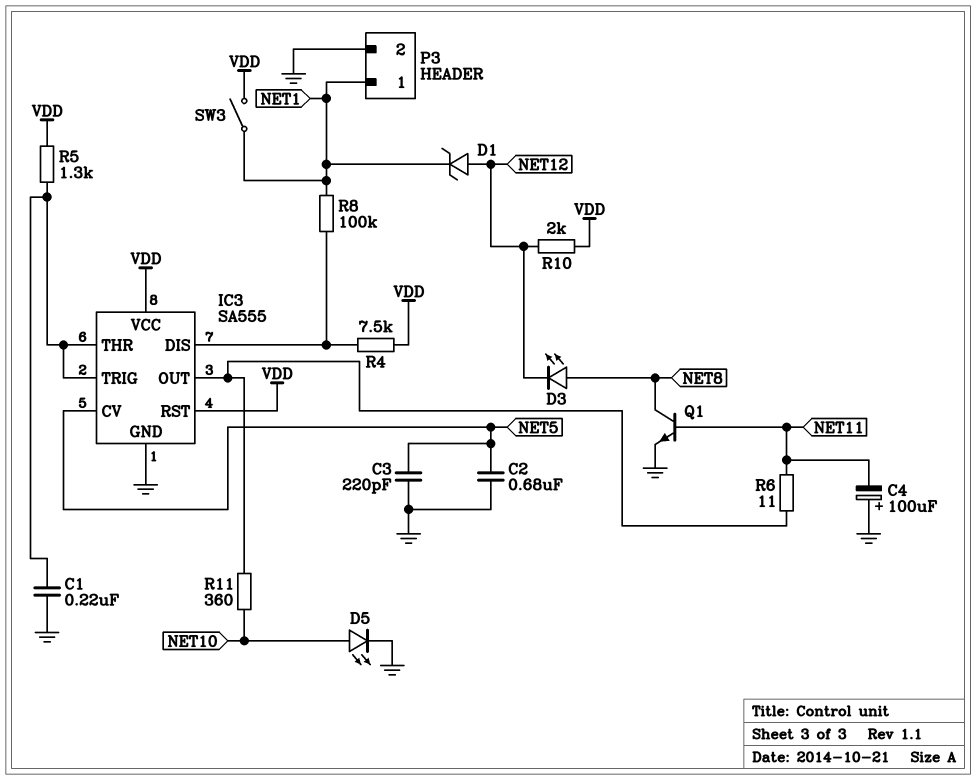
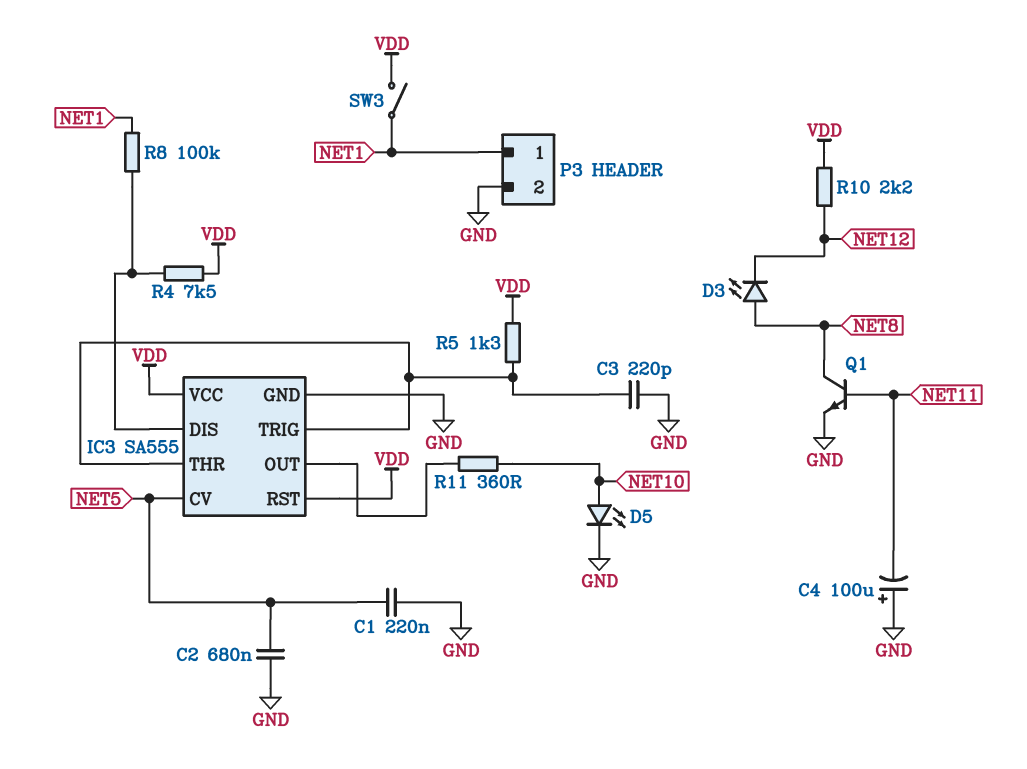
C1: 220nF (GND, IC3/THR) -> 220nF (GND, NET5)
C3: 220pF (GND, NET5) -> 220pF (GND, IC3/THR)
D1: zener (A NET12, K NET1) -> none
R6: 11 (IC3/OUT, NET11) -> none
R10: 2k (NET12, VDD) -> 2.2k (NET12, VDD)

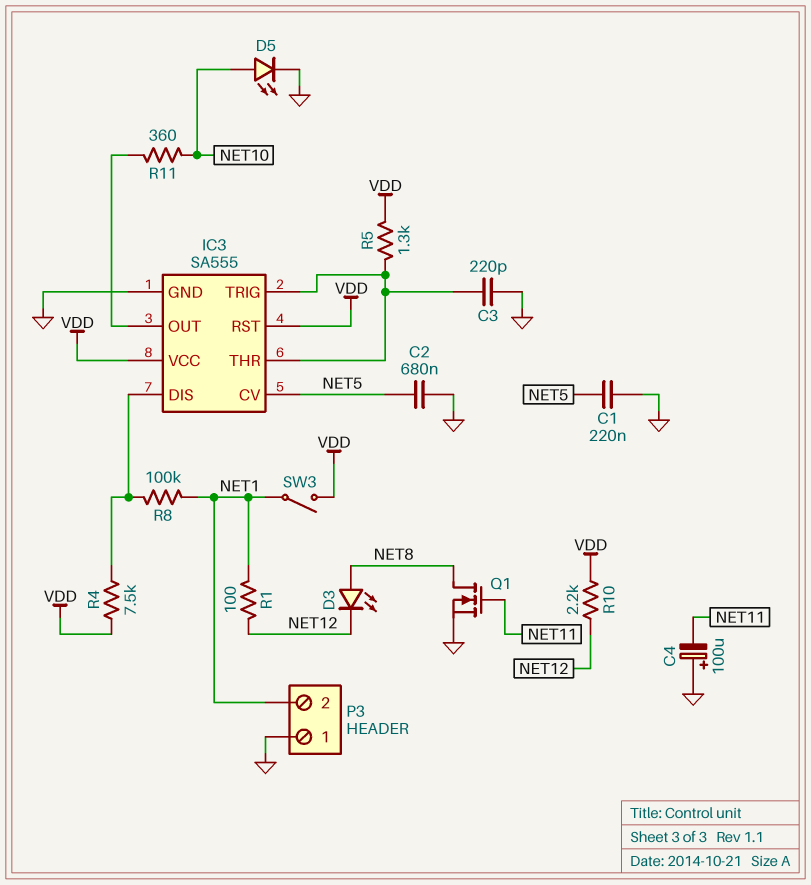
P3 pin 1: NET1 -> GND
P3 pin 2: GND -> NET1
Q1: NPN (B NET11, C NET8, E GND) -> NMOS (G NET11, D NET8, S GND)
R1: none -> 100 (NET1, NET12)

